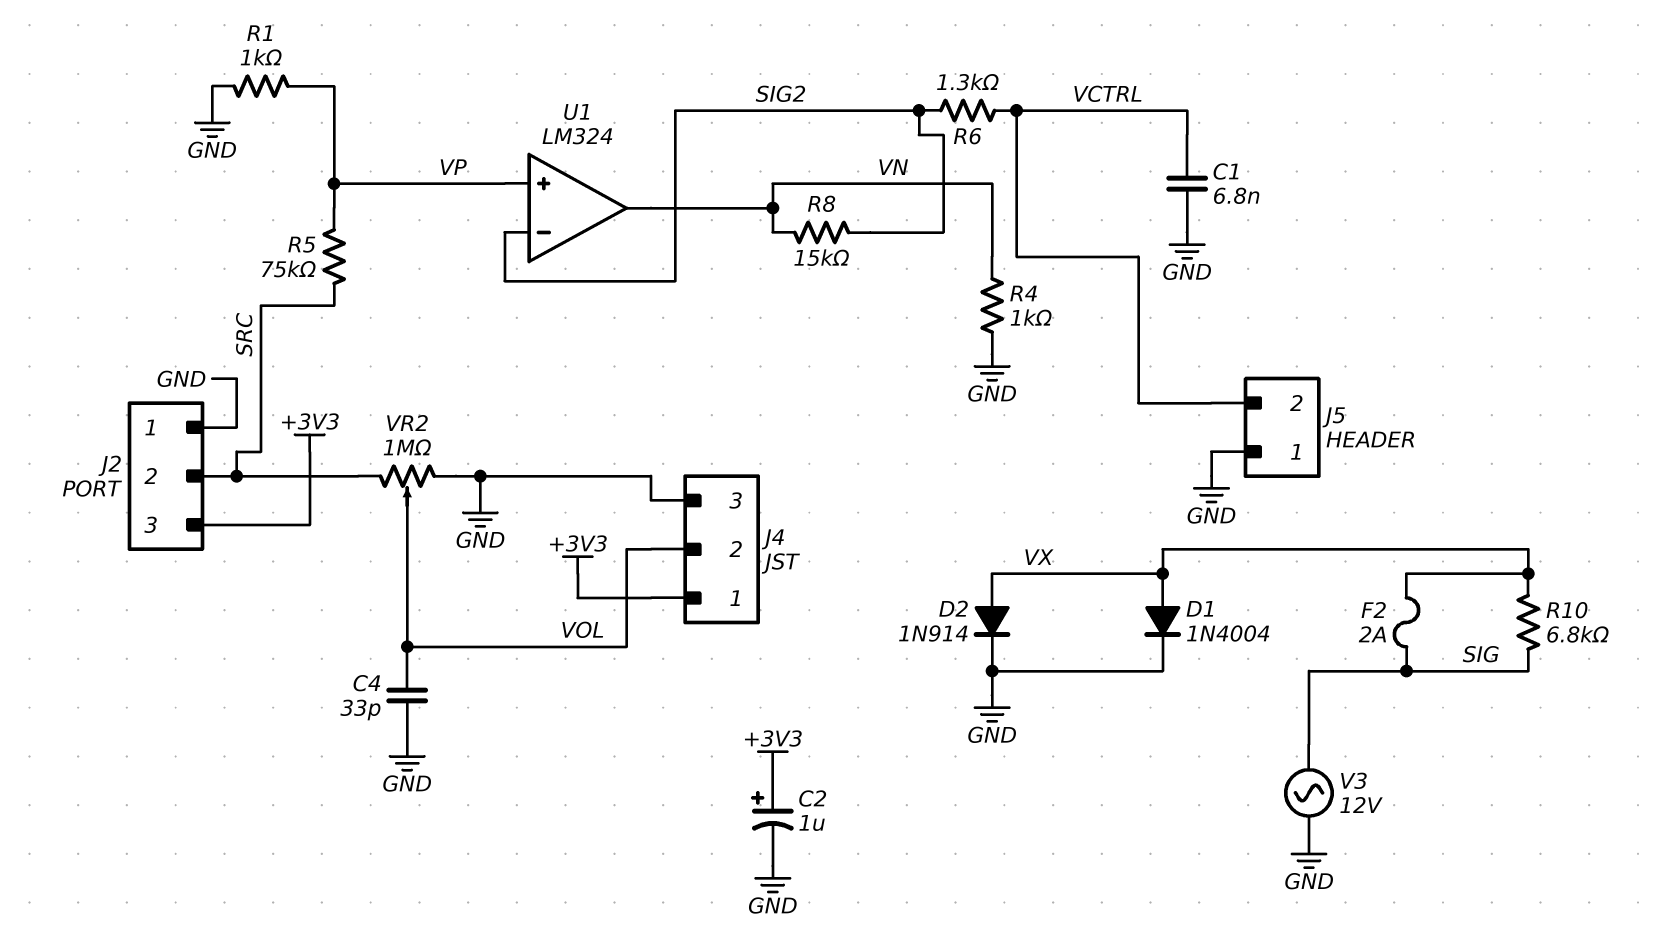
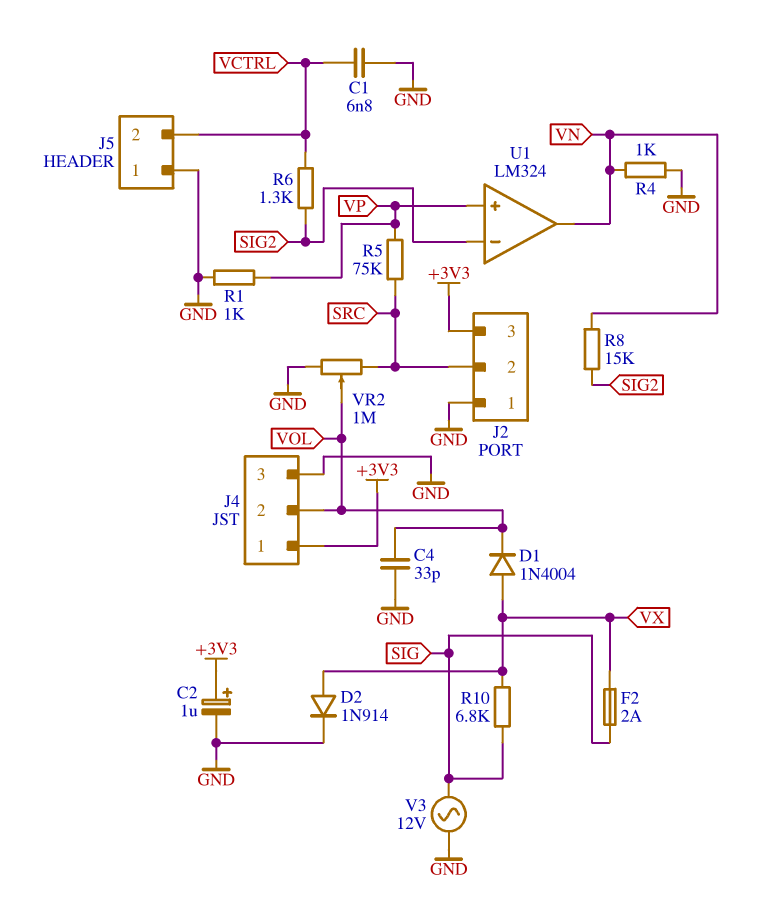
D1: diode 1N4004 (A VX, K GND) -> diode 1N4004 (A VX, K VOL)

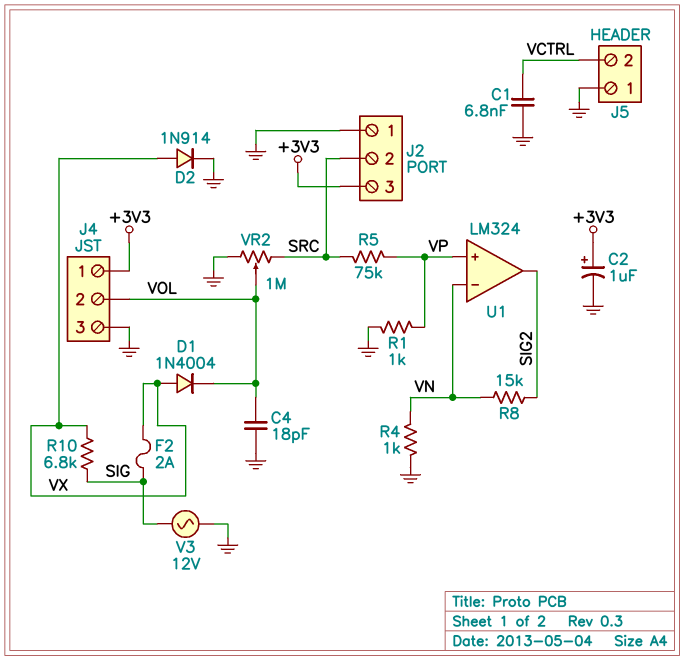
C4: 33pF (GND, VOL) -> 18pF (GND, VOL)
R6: 1.3k (SIG2, VCTRL) -> none
U1 pin in-: SIG2 -> VN
U1 pin out: VN -> SIG2

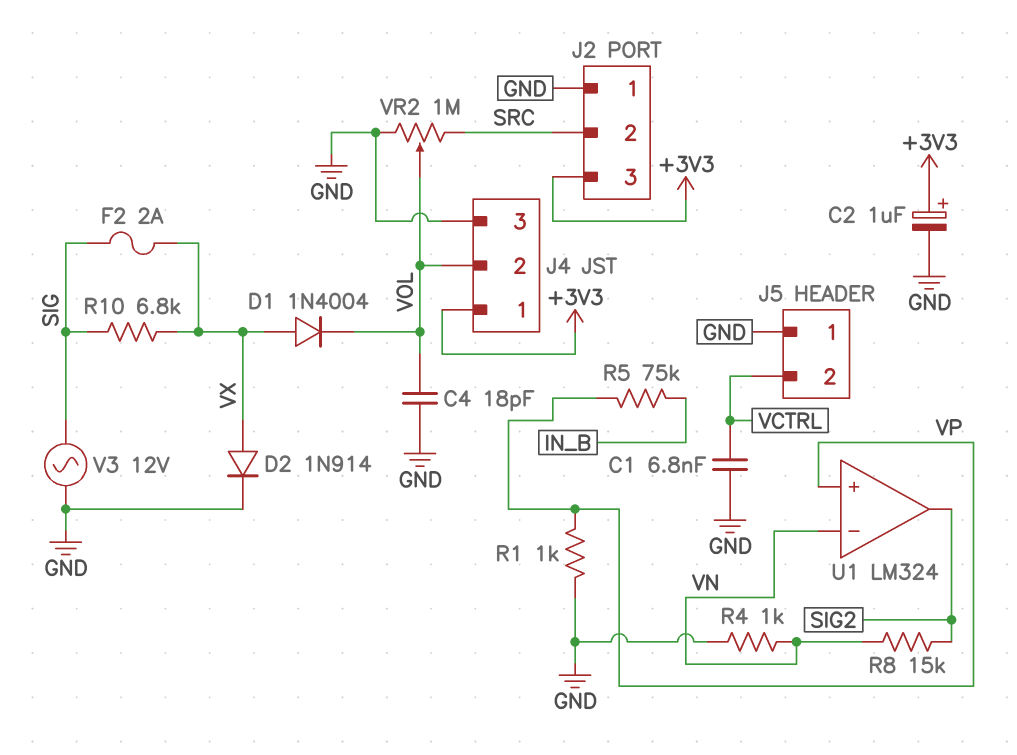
R5: 75k (SRC, VP) -> 75k (IN_B, VP)

